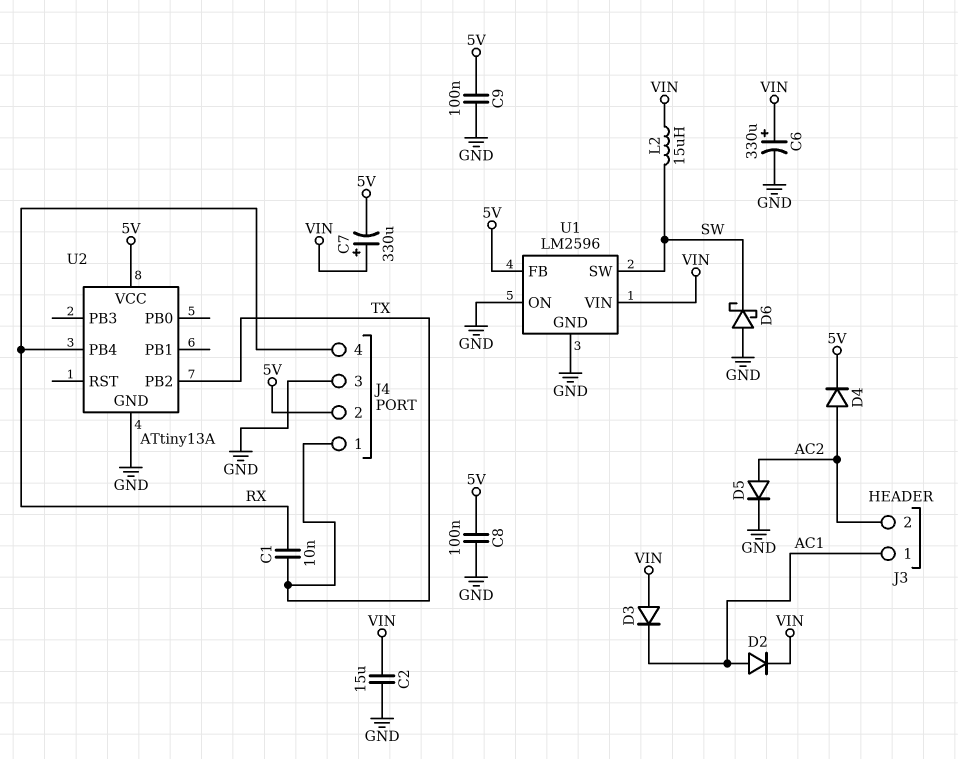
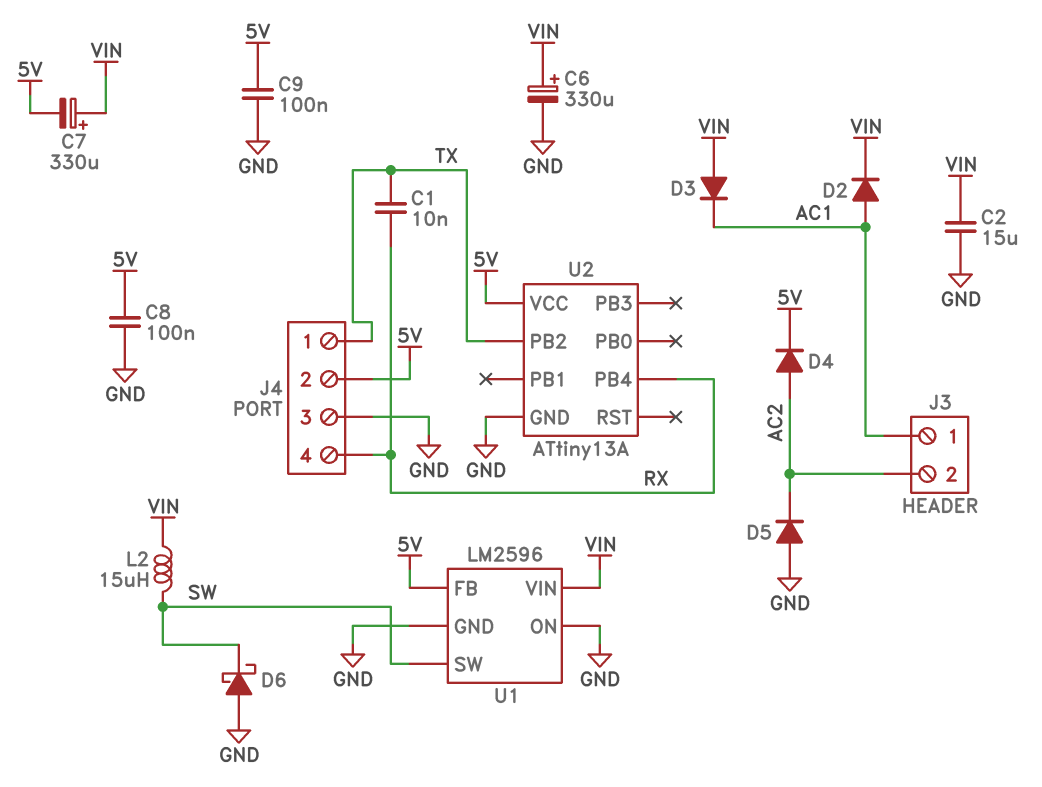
D5: diode (A AC2, K GND) -> diode (A GND, K AC2)

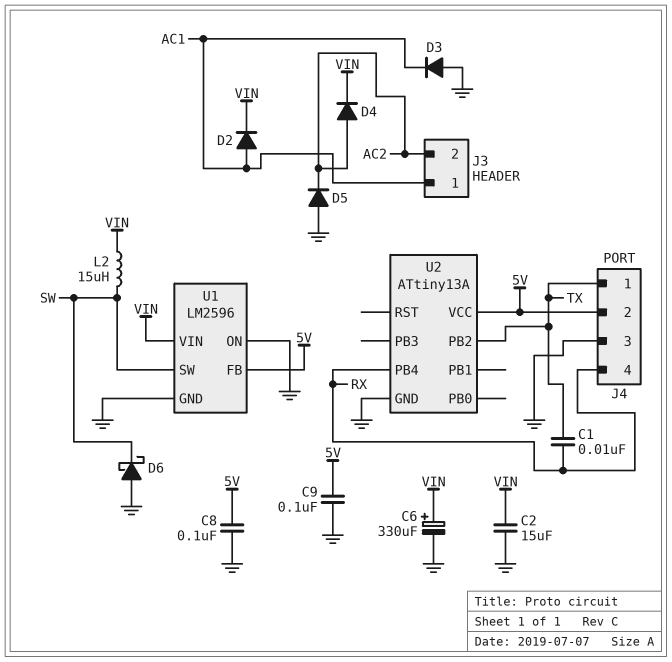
C7: 330uF (plus VIN, minus 5V) -> none
D3: diode (A VIN, K AC1) -> diode (A GND, K AC1)
D4: diode (A AC2, K 5V) -> diode (A AC2, K VIN)

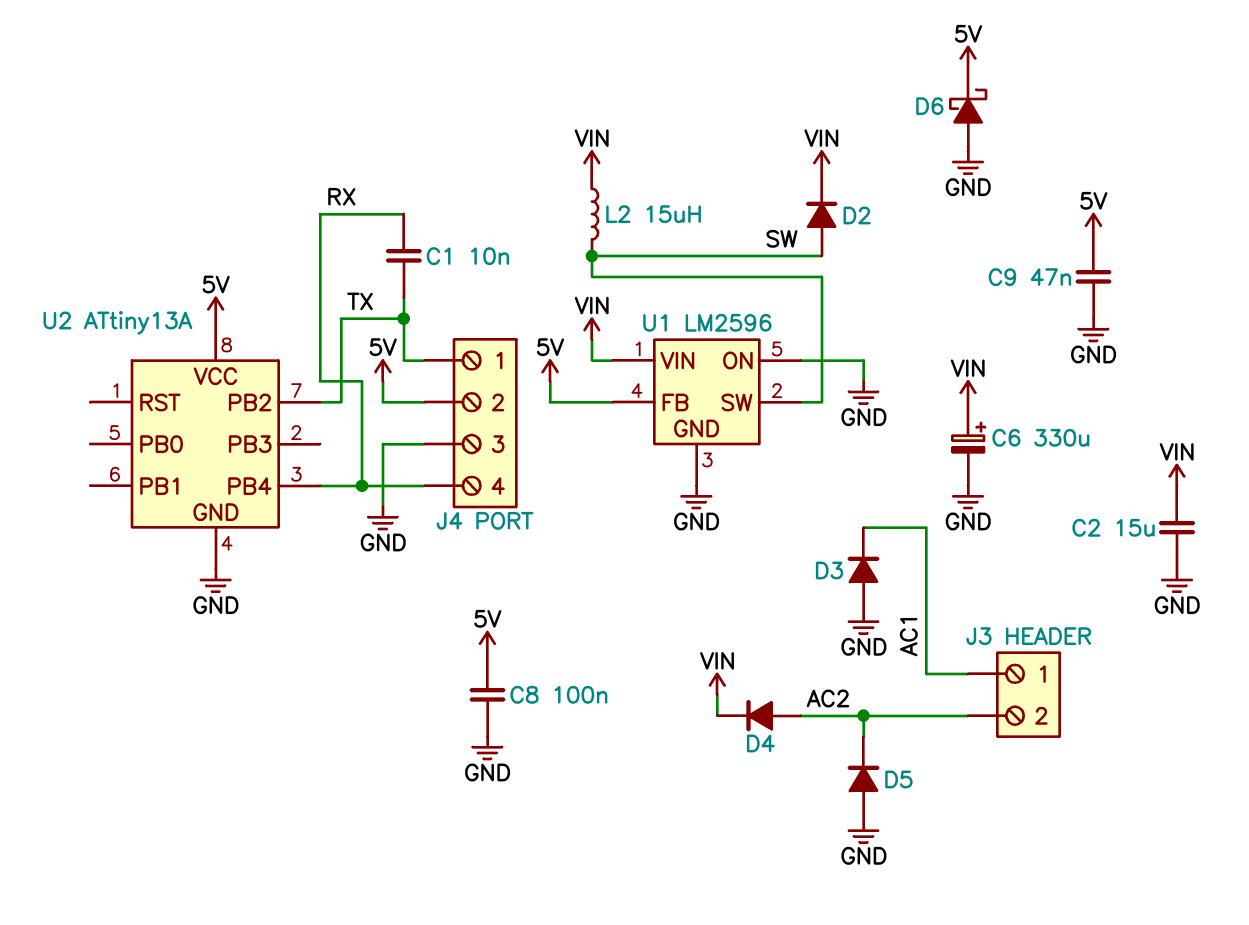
C9: 100nF (5V, GND) -> 47nF (5V, GND)
D2: diode (A AC1, K VIN) -> diode (A SW, K VIN)
D6: schottky (A GND, K SW) -> schottky (A GND, K 5V)

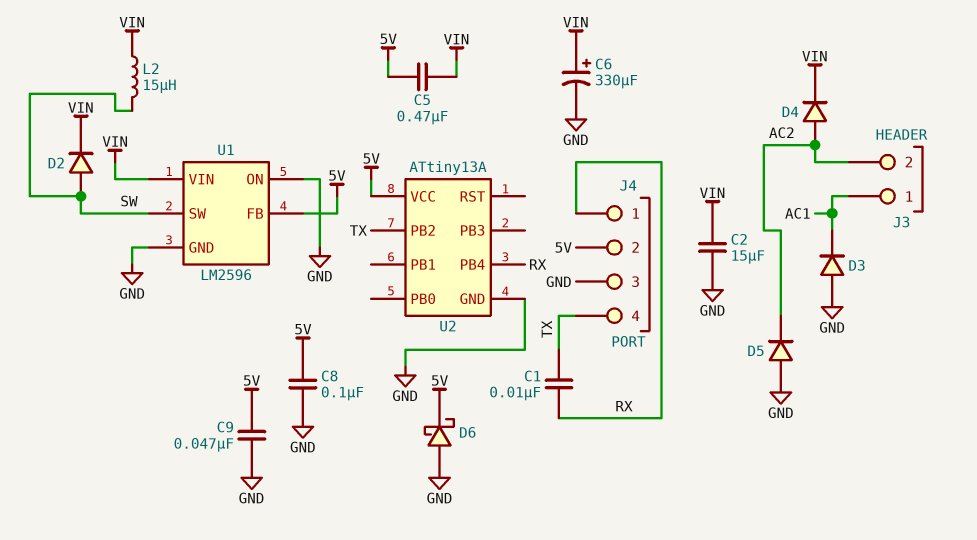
C5: none -> 470nF (5V, VIN)
J4 pin 1: TX -> RX
J4 pin 4: RX -> TX

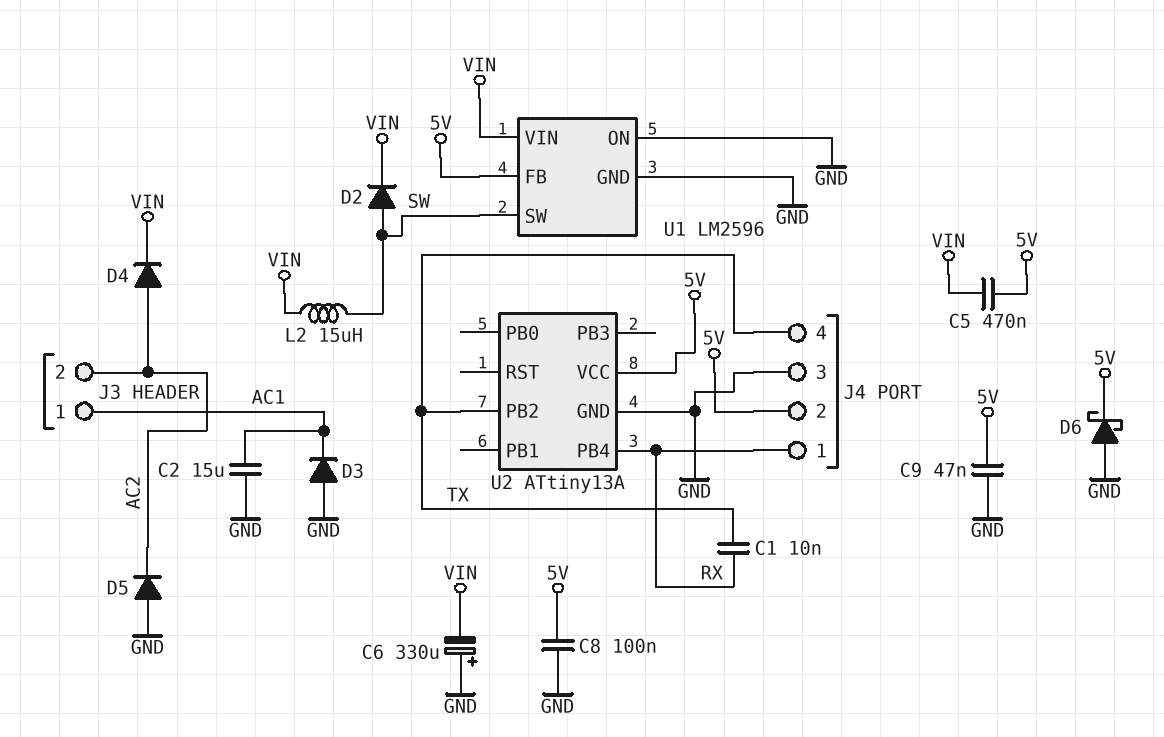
C2: 15uF (GND, VIN) -> 15uF (AC1, GND)
C6: 330uF (plus VIN, minus GND) -> 330uF (plus GND, minus VIN)

